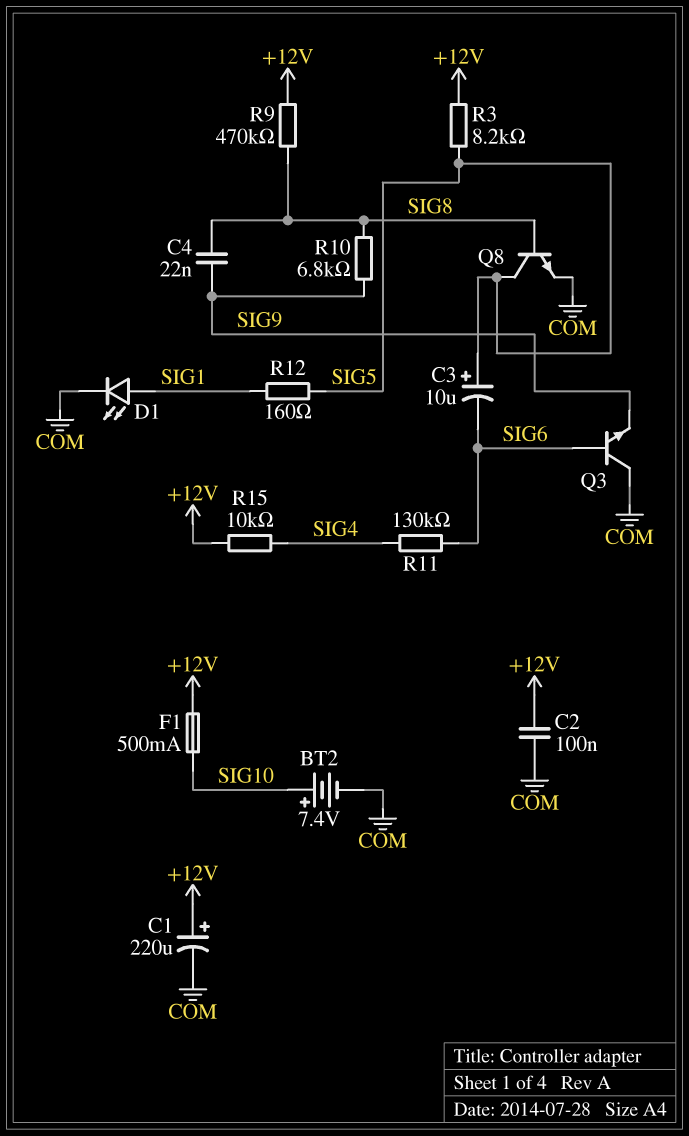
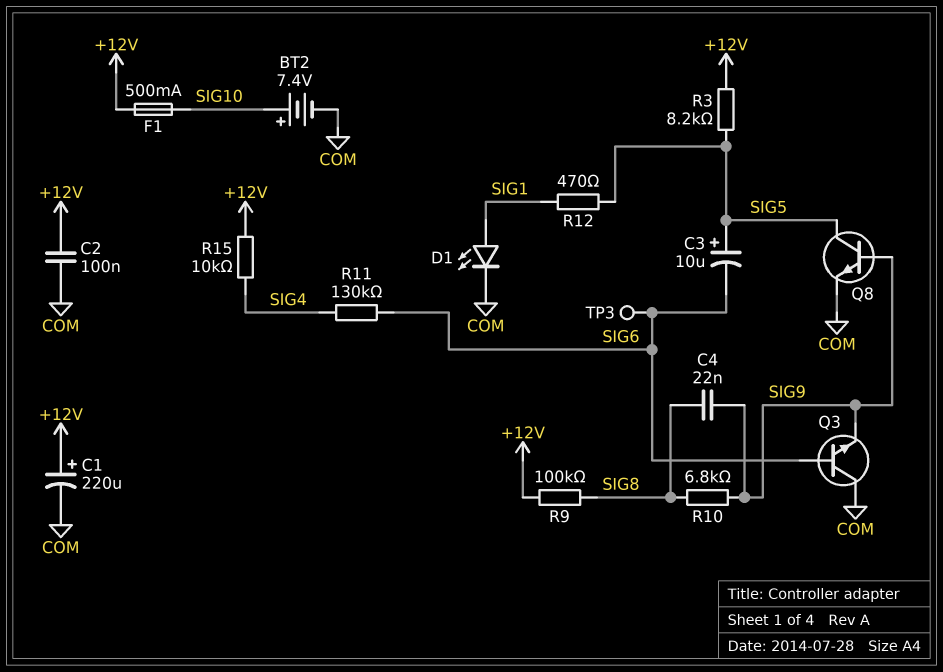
Q8: NPN (B SIG8, C SIG5, E COM) -> NPN (B SIG9, C SIG5, E COM)
R9: 470k (+12V, SIG8) -> 100k (+12V, SIG8)
R12: 160 (SIG1, SIG5) -> 470 (SIG1, SIG5)
TP3: none -> test point (SIG6)

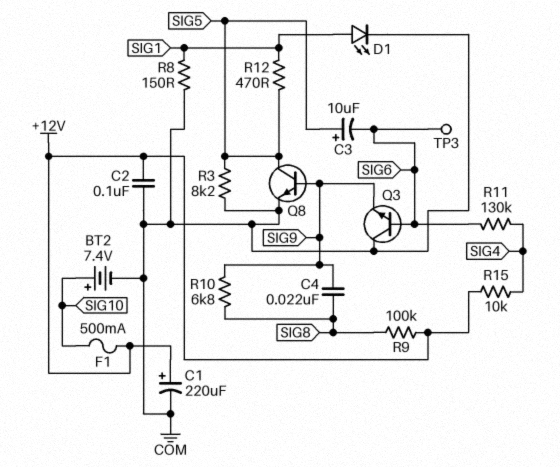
R3: 8.2k (+12V, SIG5) -> 8.2k (COM, SIG5)
R8: none -> 150 (COM, SIG1)

